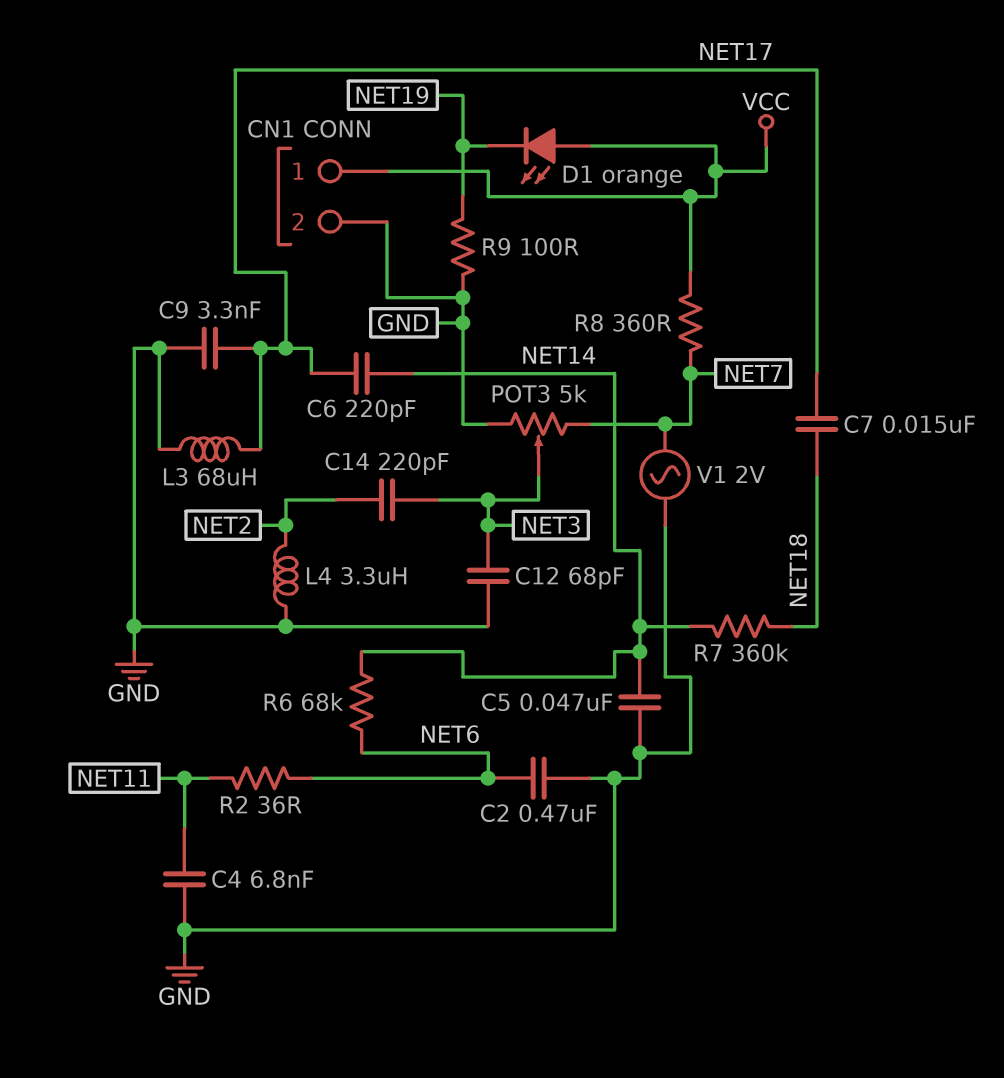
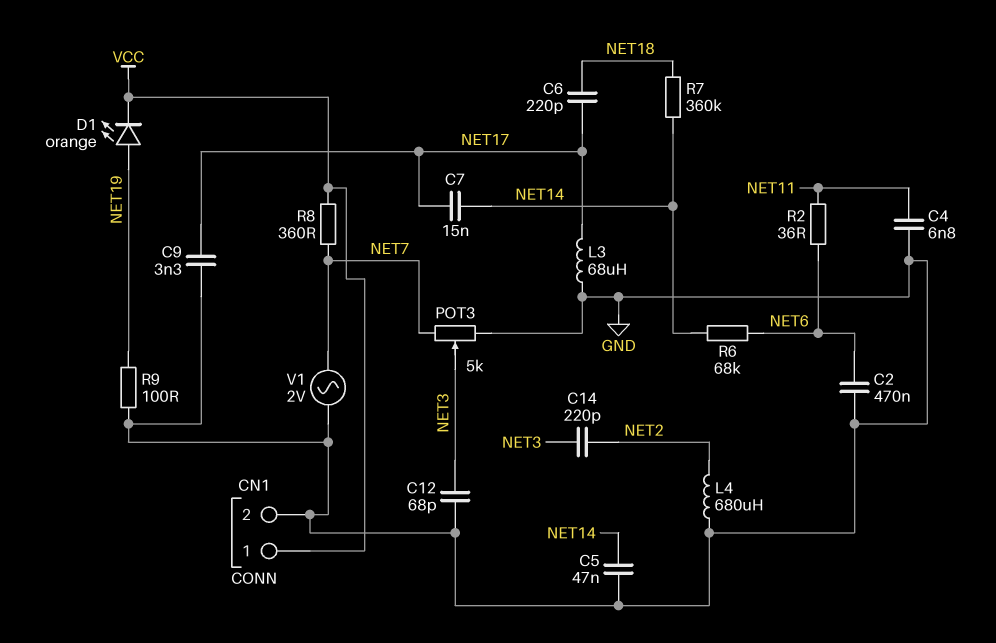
C6: 220pF (NET14, NET17) -> 220pF (NET17, NET18)
C7: 15nF (NET17, NET18) -> 15nF (NET14, NET17)
D1: LED orange (A VCC, K NET19) -> LED orange (A NET19, K VCC)
L4: 3.3uH (GND, NET2) -> 680uH (GND, NET2)

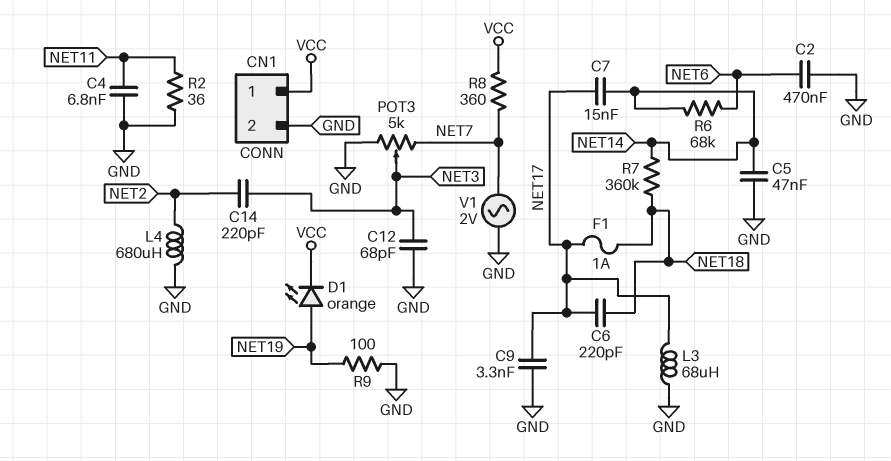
F1: none -> 1A (NET17, NET18)
R2: 36 (NET6, NET11) -> 36 (GND, NET11)

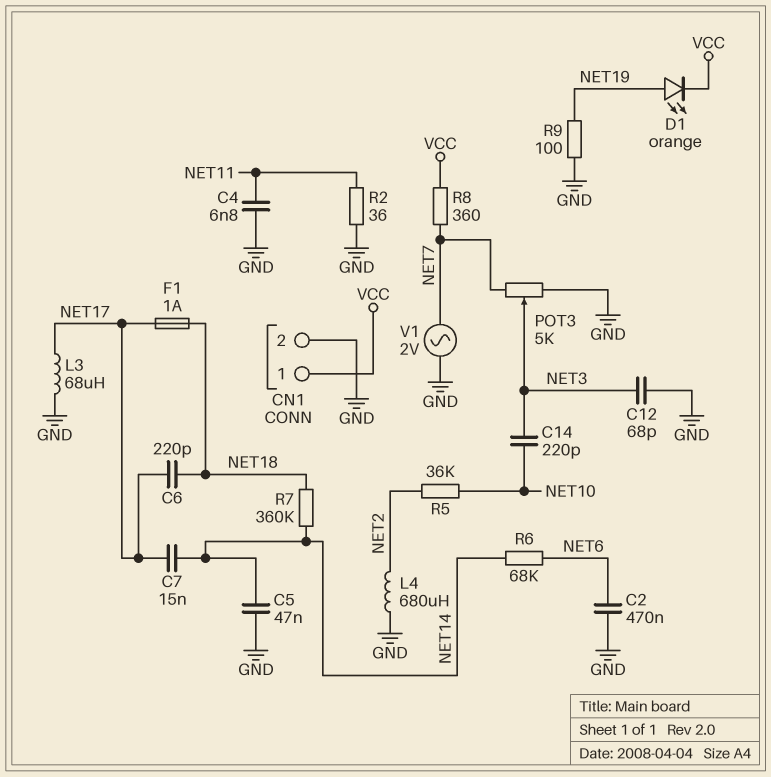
C9: 3.3nF (GND, NET17) -> none
C14: 220pF (NET2, NET3) -> 220pF (NET3, NET10)
R5: none -> 36k (NET2, NET10)

